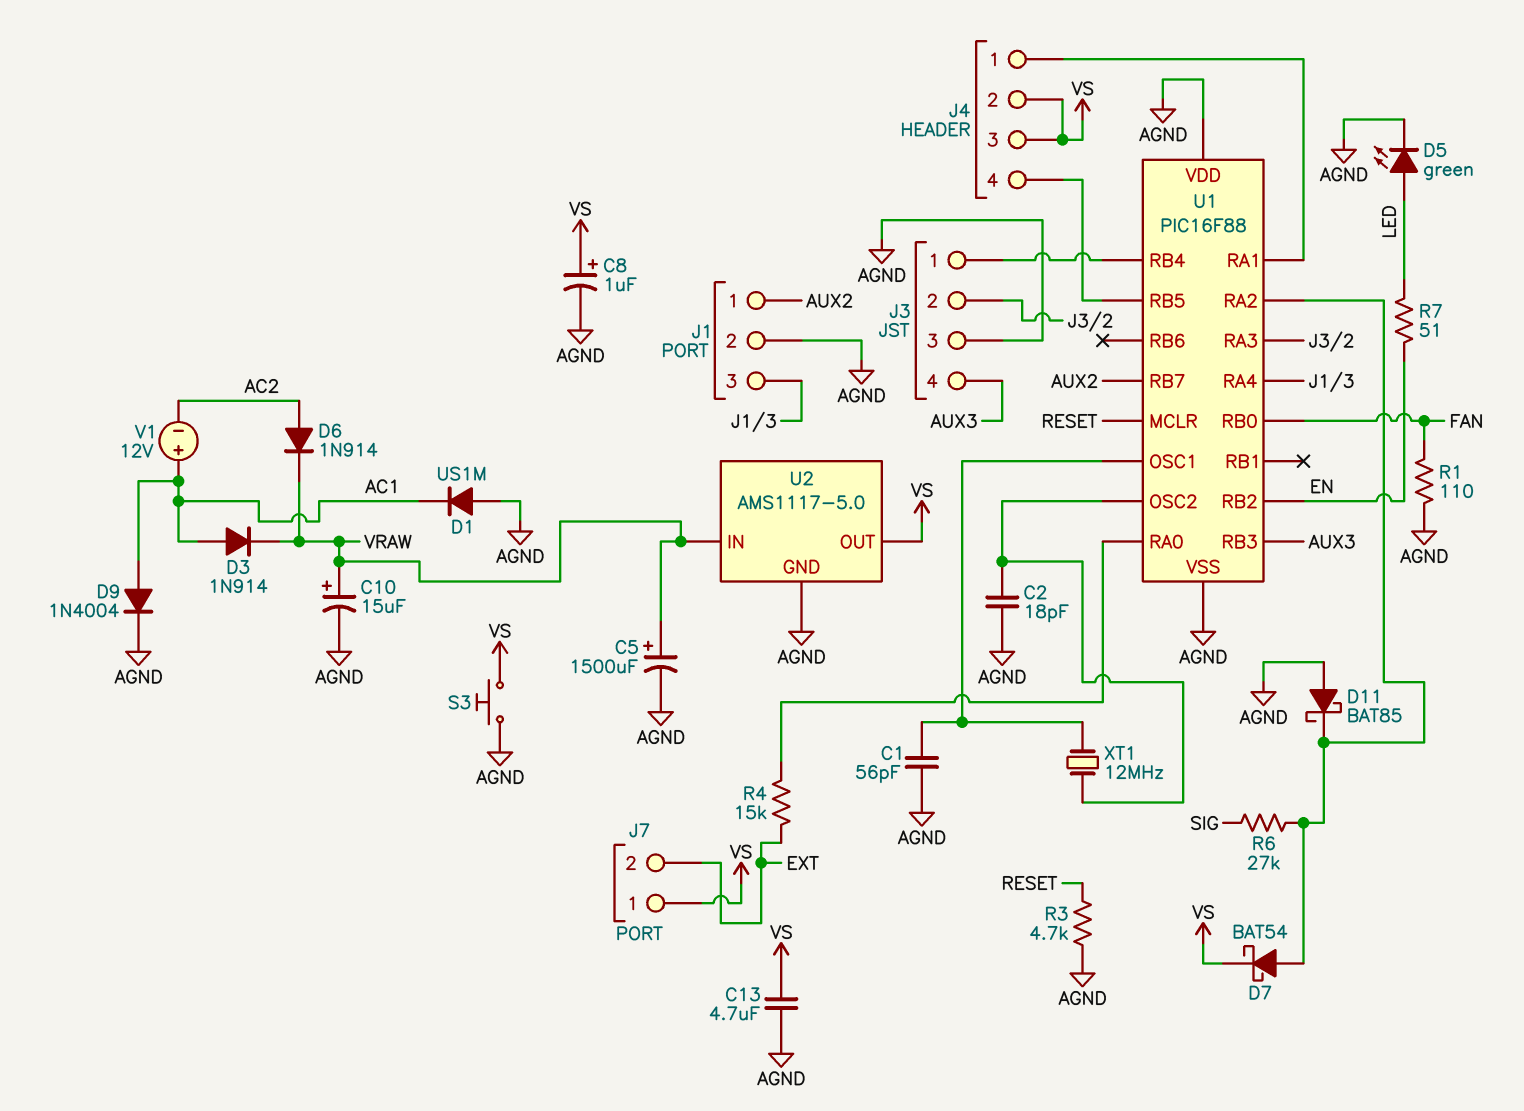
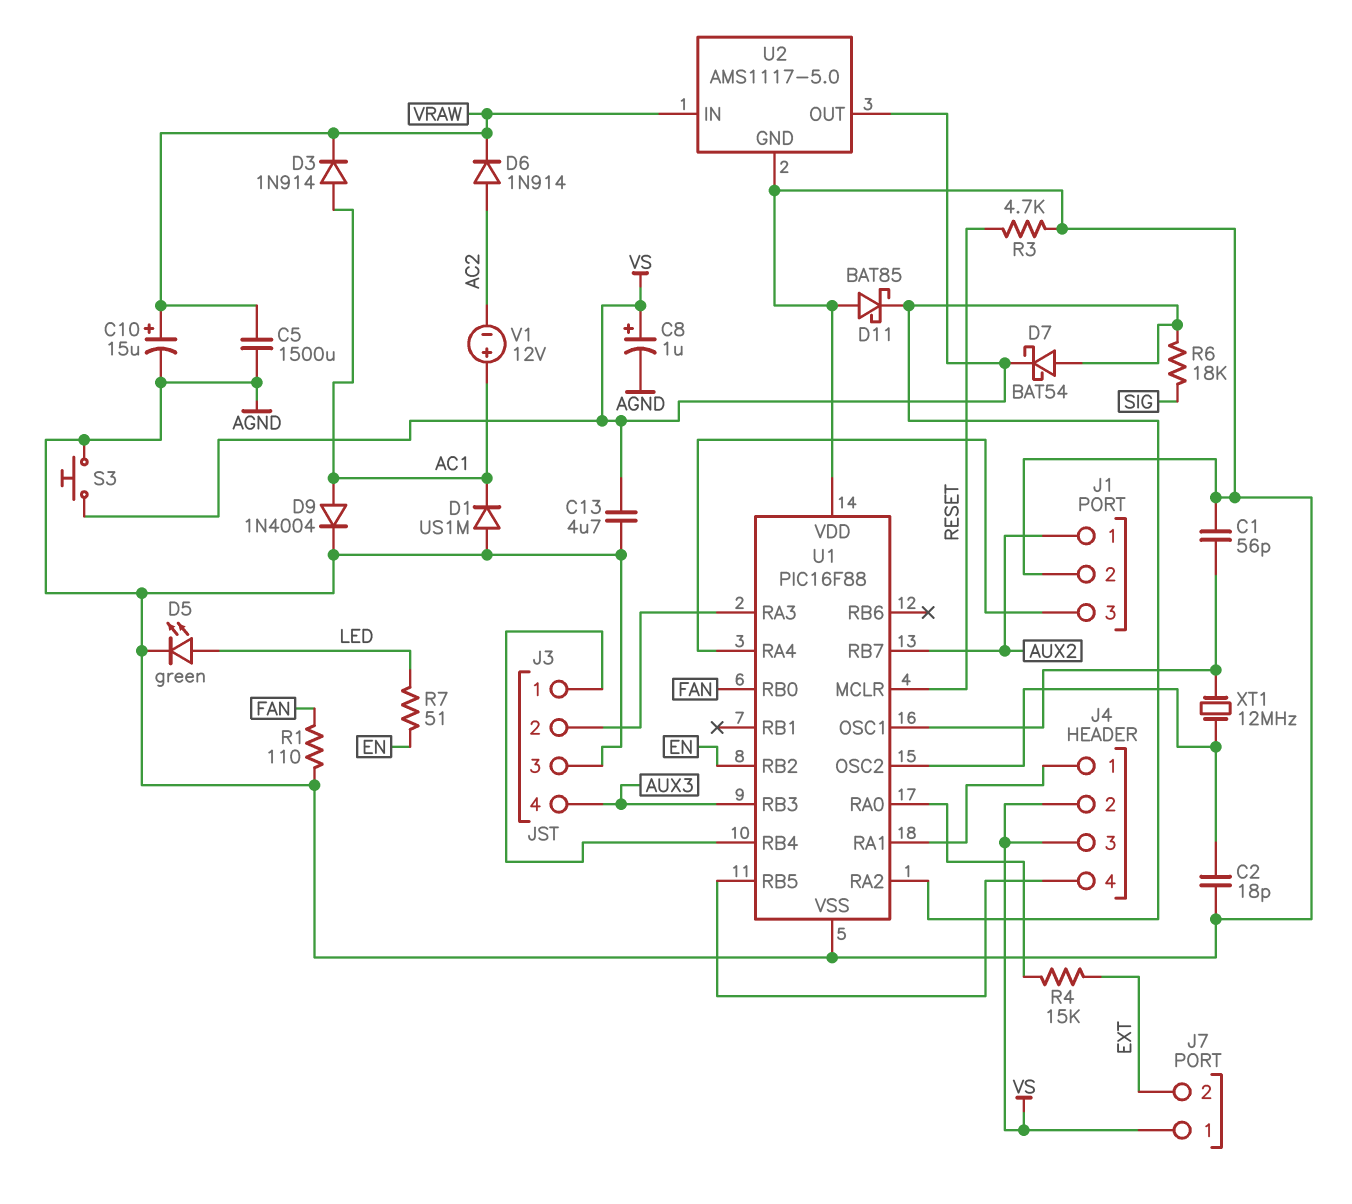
C5: 1500uF (plus VRAW, minus AGND) -> 1500uF (AGND, VRAW)
R6: 27k (SIG, U1/RA2) -> 18k (SIG, U1/RA2)

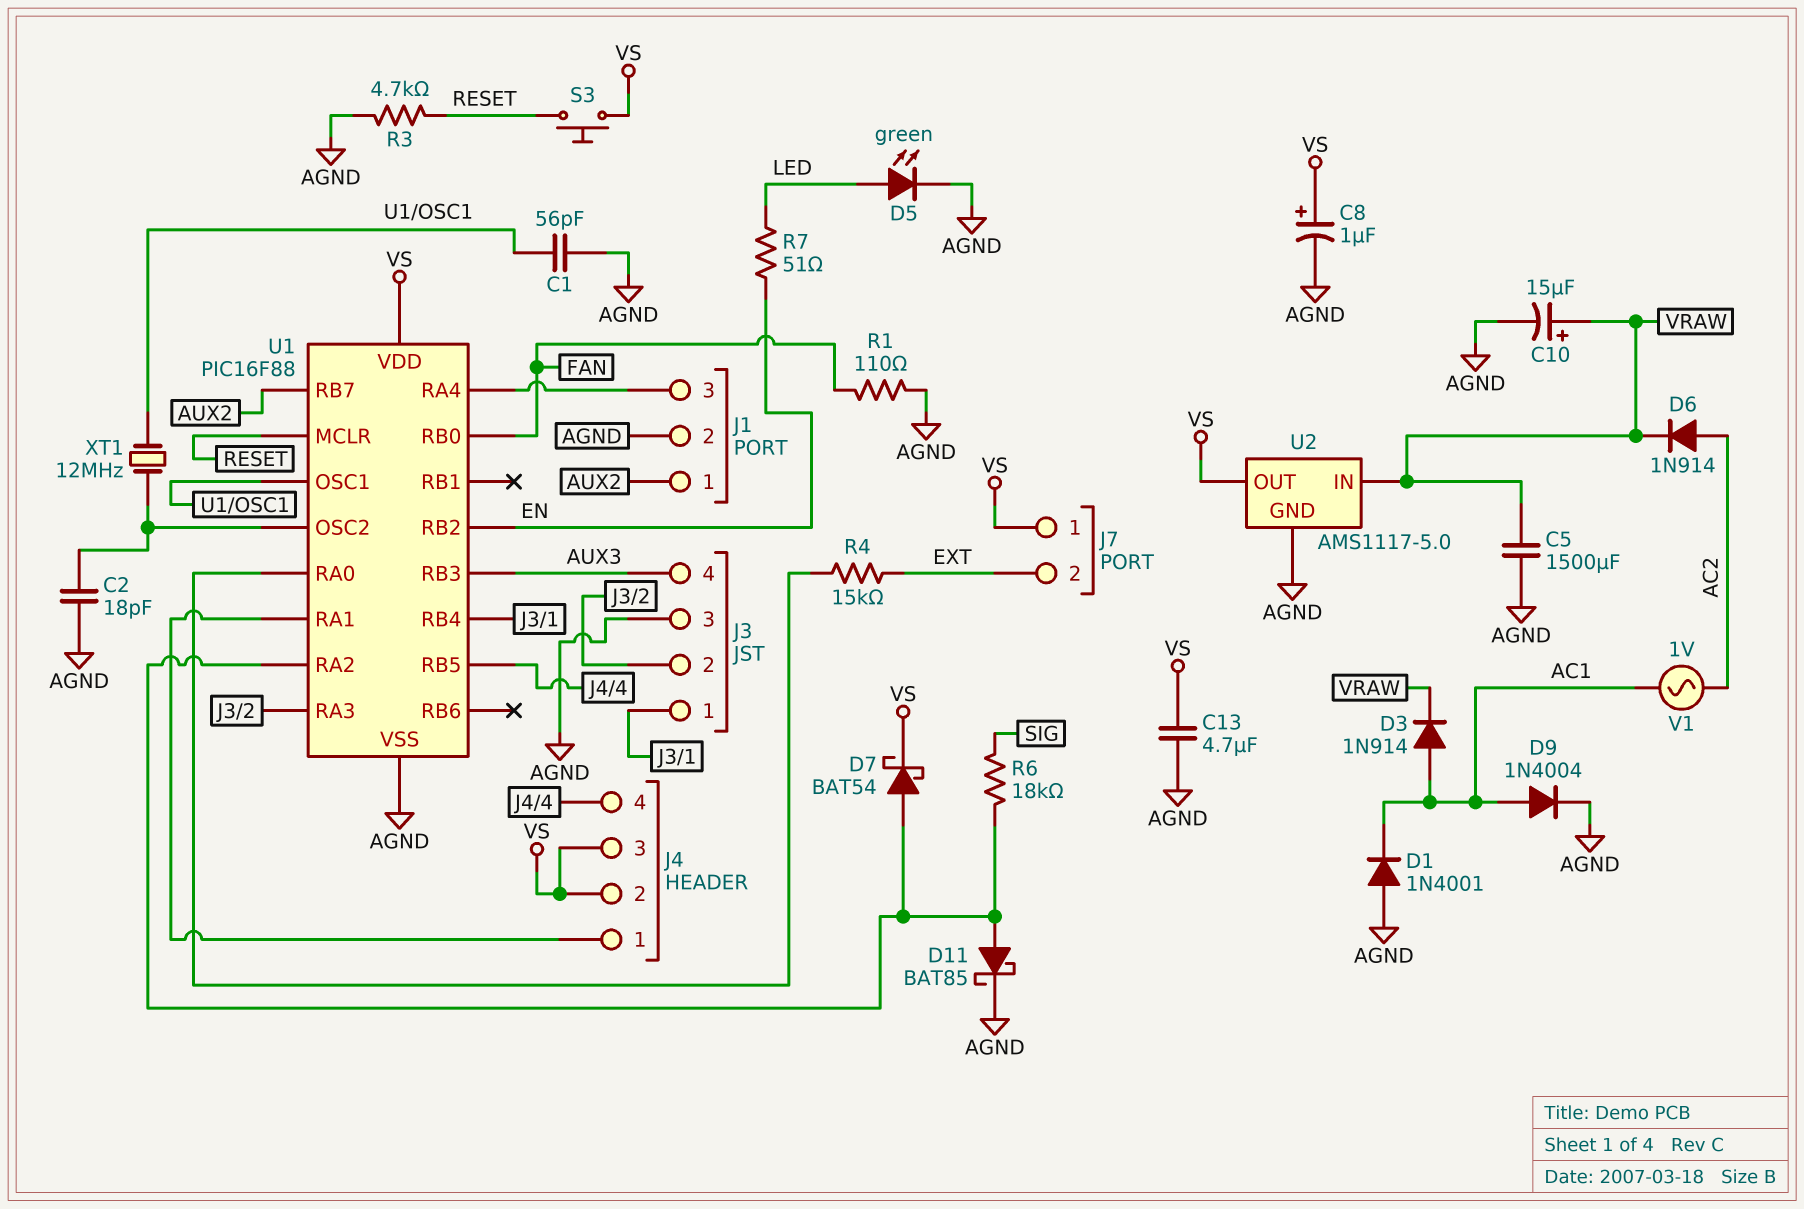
D1: diode US1M (A AGND, K AC1) -> diode 1N4001 (A AGND, K AC1)
D11: schottky BAT85 (A AGND, K U1/RA2) -> schottky BAT85 (A U1/RA2, K AGND)
S3: button (AGND, VS) -> button (RESET, VS)
U1 pin VDD: AGND -> VS
V1: 12V (plus AC1, minus AC2) -> AC 1V (AC1, AC2)

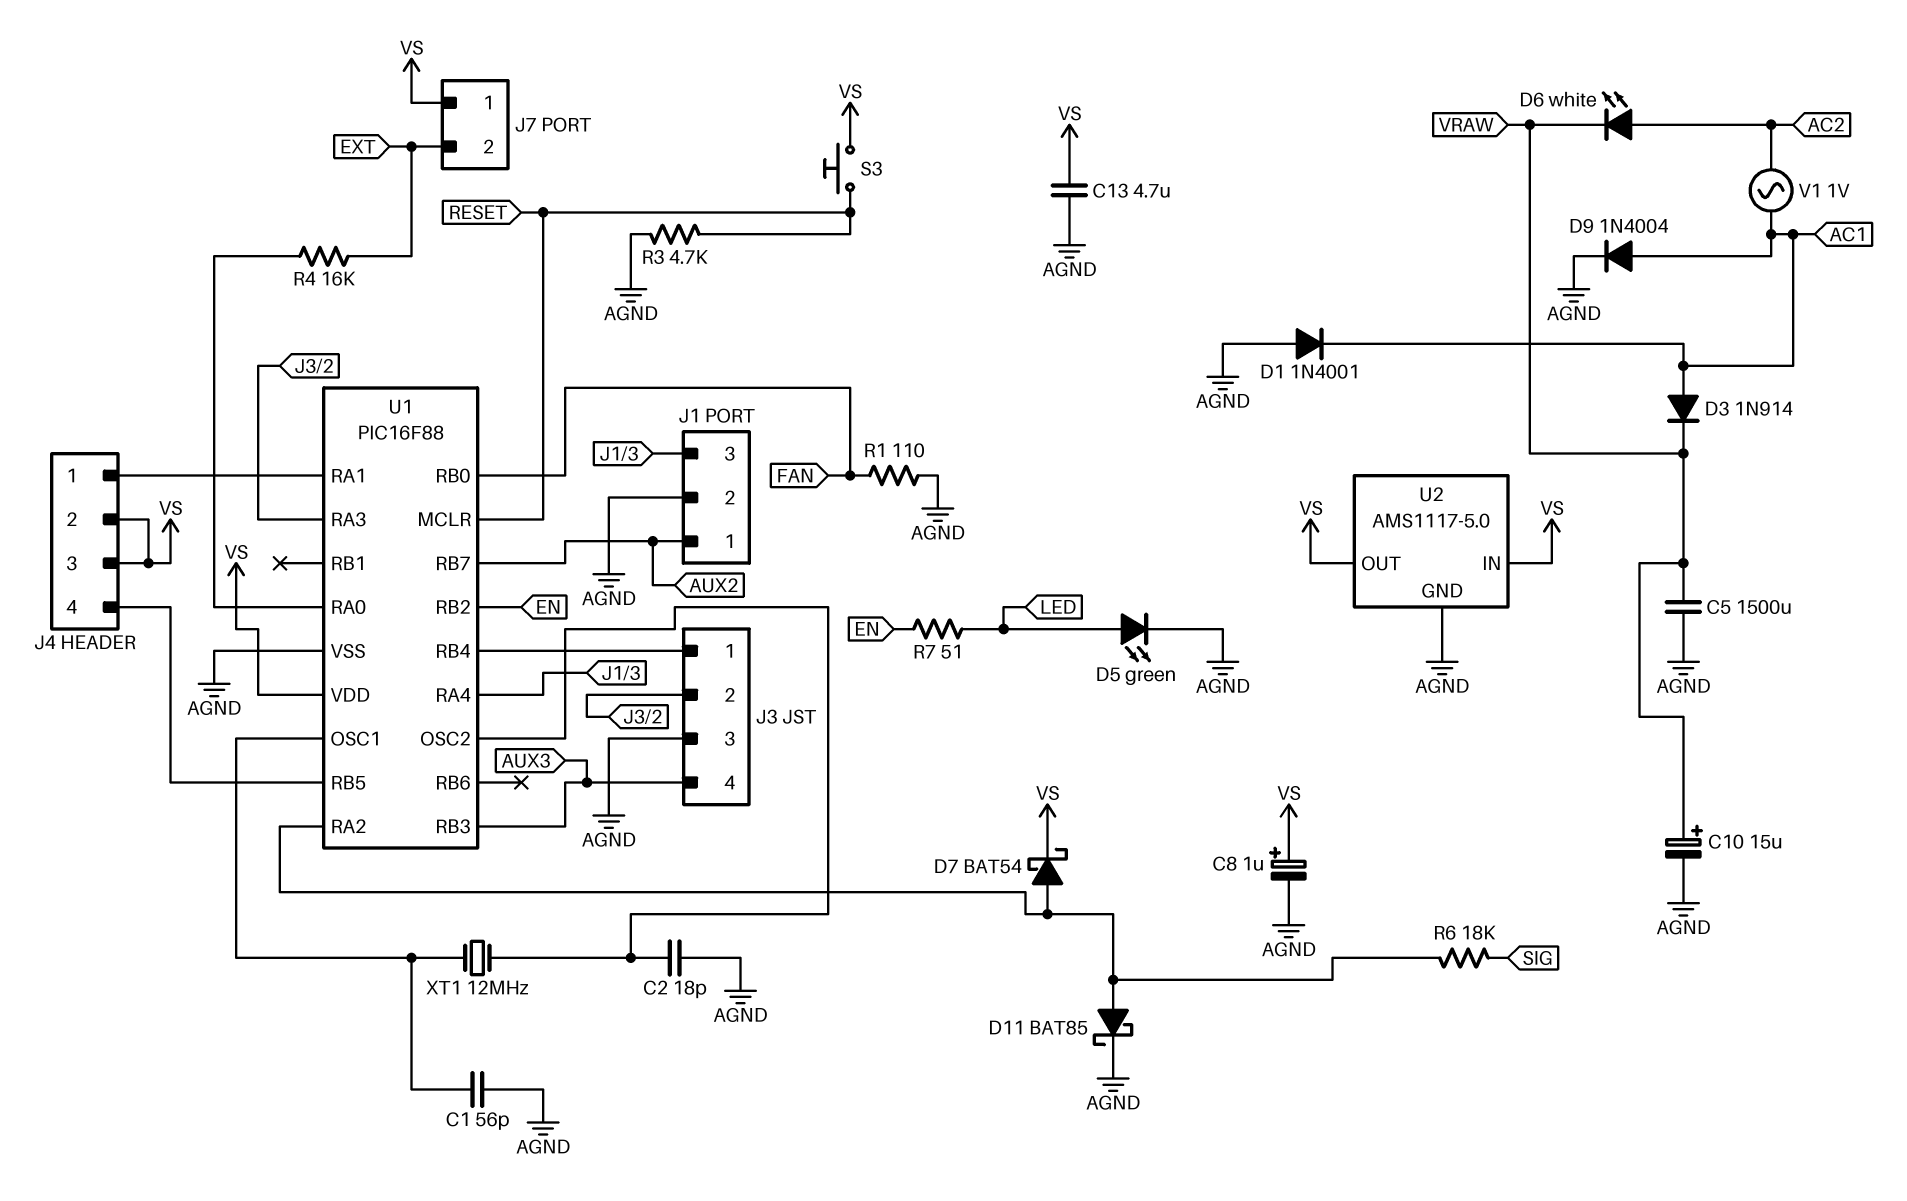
D6: diode 1N914 (A AC2, K VRAW) -> LED white (A AC2, K VRAW)
R4: 15k (EXT, U1/RA0) -> 16k (EXT, U1/RA0)
U2 pin IN: VRAW -> VS

